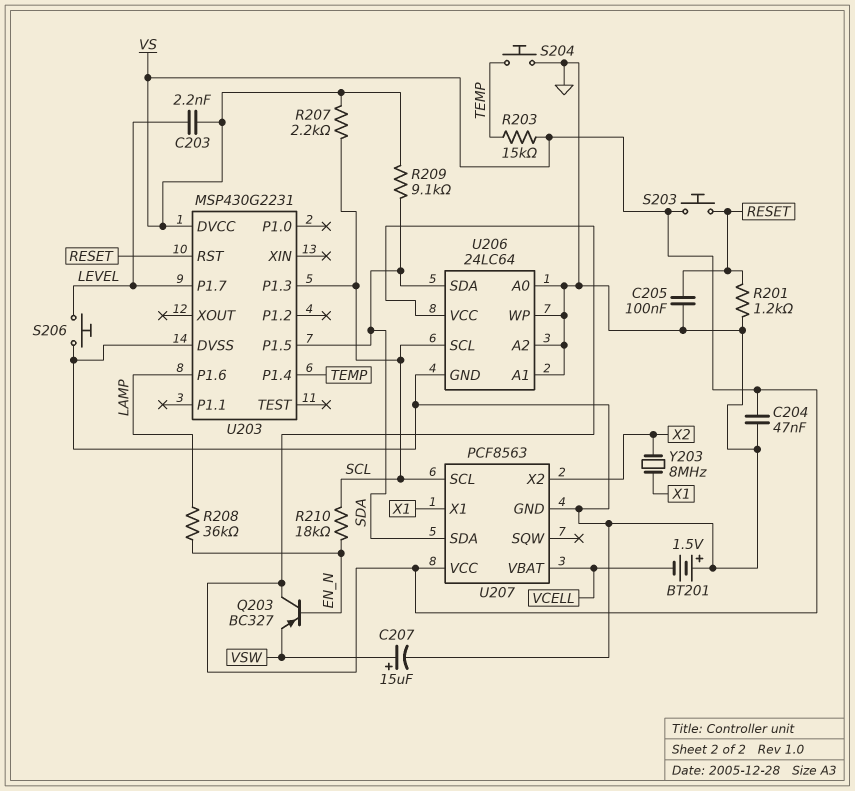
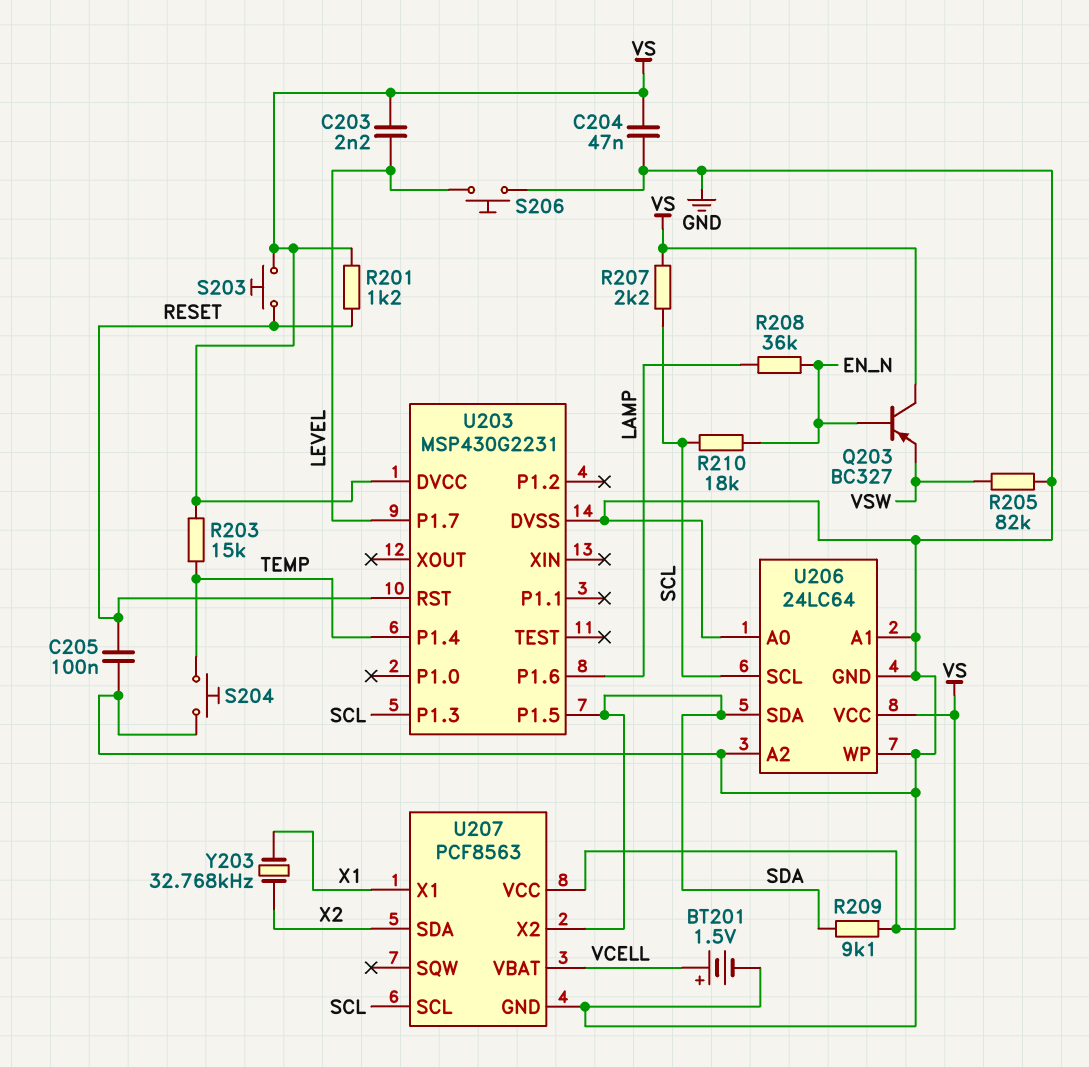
BT201: 1.5V (plus GND, minus VCELL) -> 1.5V (plus VCELL, minus GND)
C207: 15uF (plus VSW, minus GND) -> none
R201: 1.2k (GND, RESET) -> 1.2k (RESET, VS)
R205: none -> 82k (GND, VSW)
U207 pin SDA: SDA -> X2
U207 pin X2: X2 -> SDA
Y203: 8MHz (X1, X2) -> 32.768kHz (X1, X2)

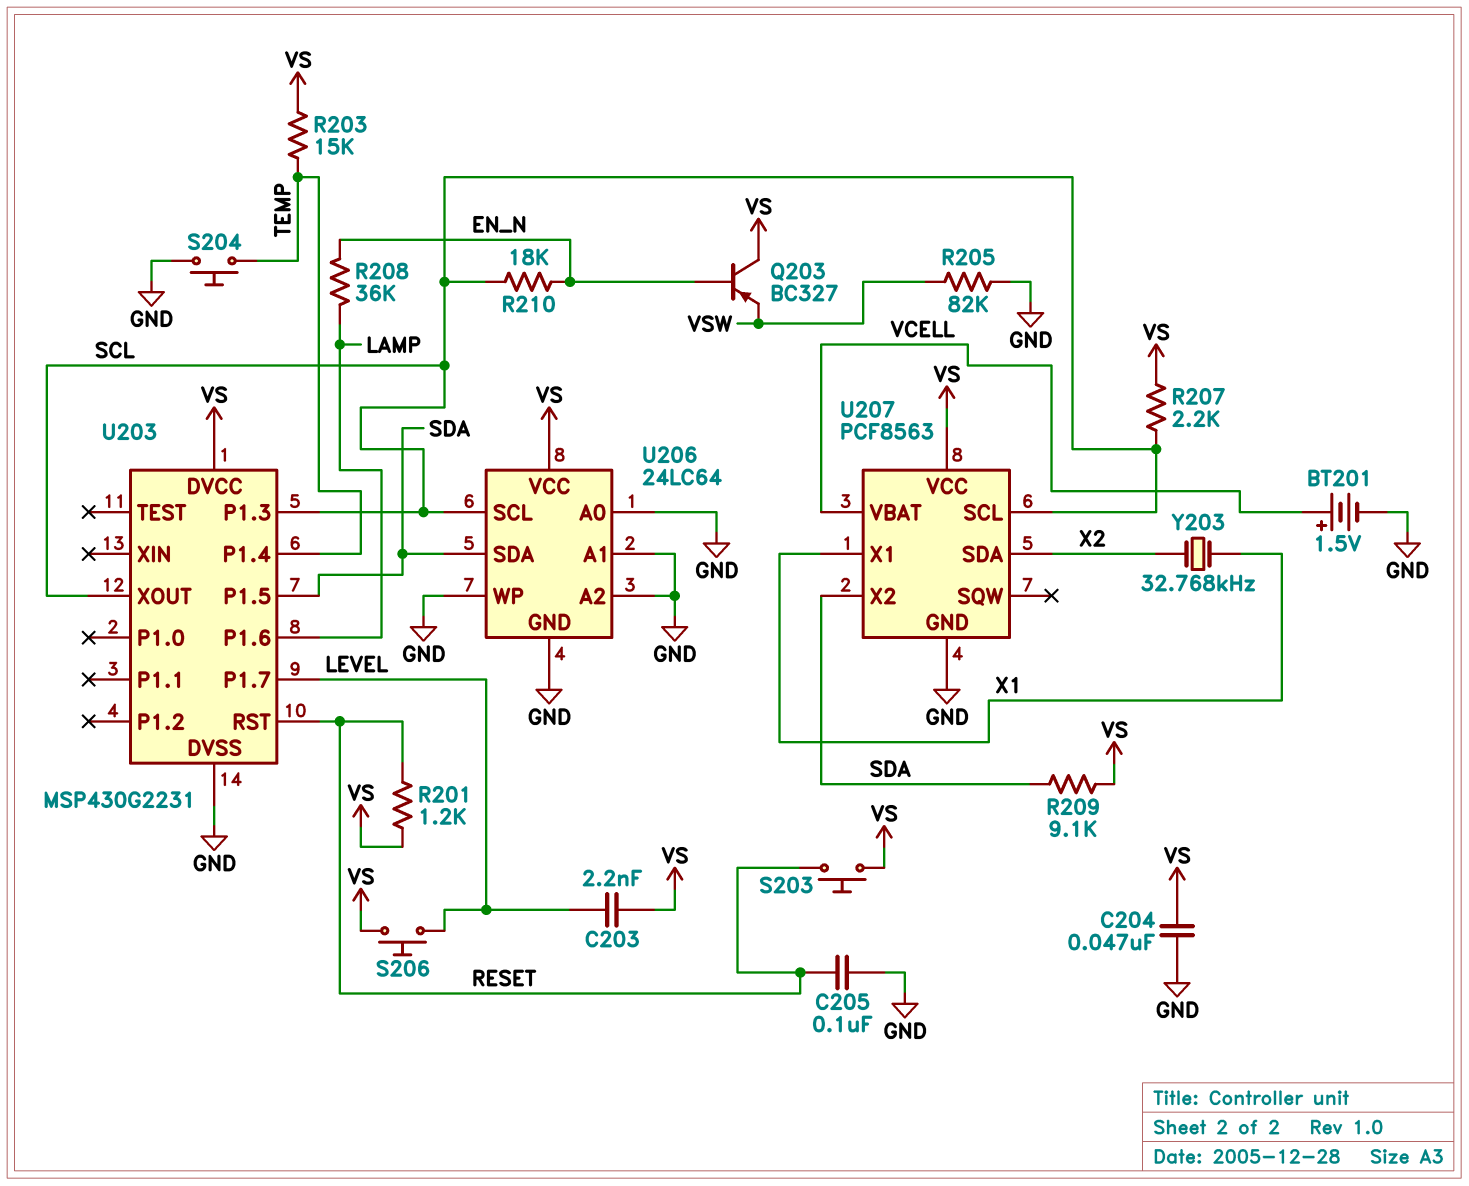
S206: button (GND, LEVEL) -> button (LEVEL, VS)
U203 pin XOUT: none -> SCL

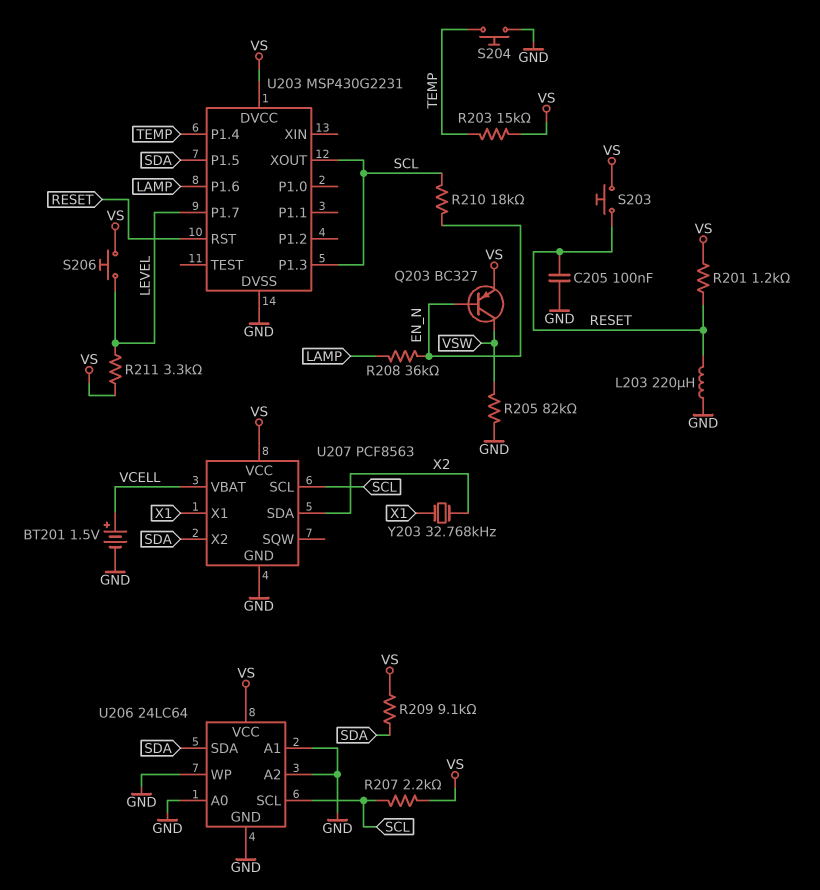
C203: 2.2nF (LEVEL, VS) -> none
C204: 47nF (GND, VS) -> none
L203: none -> 220uH (GND, RESET)
Q203: PNP BC327 (B EN_N, C VS, E VSW) -> PNP BC327 (B EN_N, C VSW, E VS)
R211: none -> 3.3k (LEVEL, VS)

